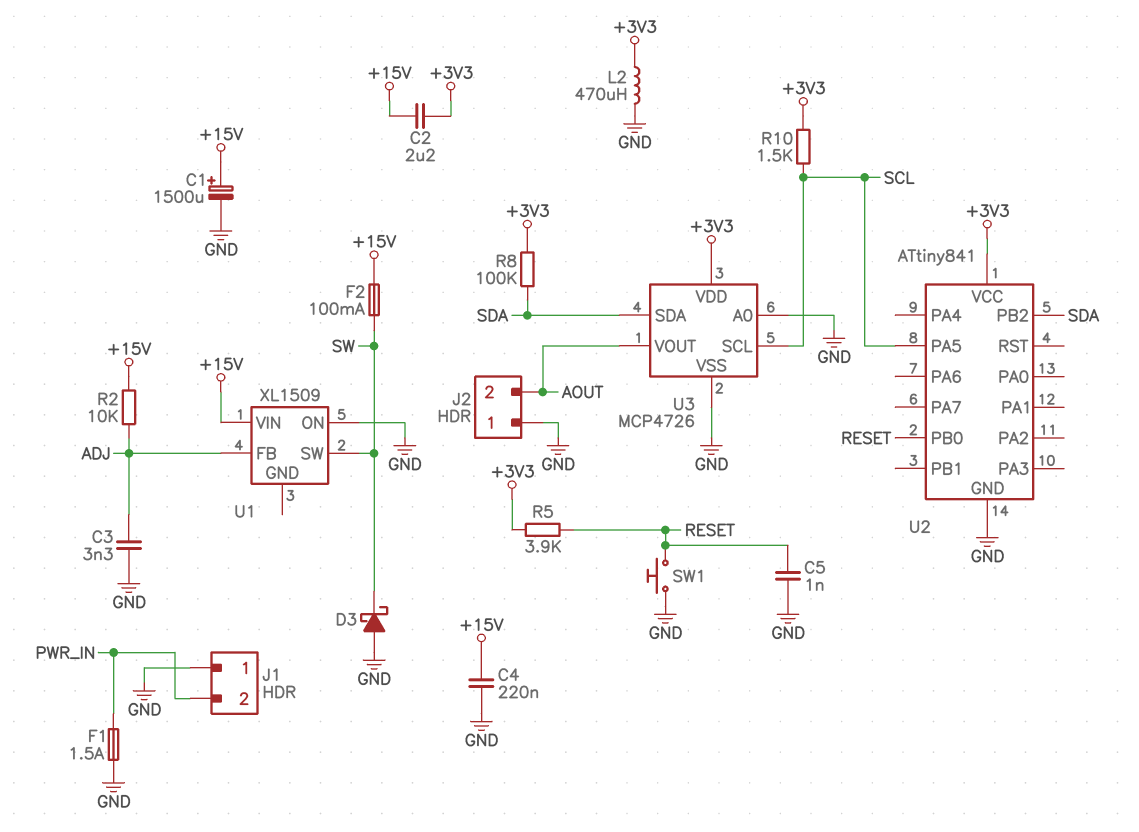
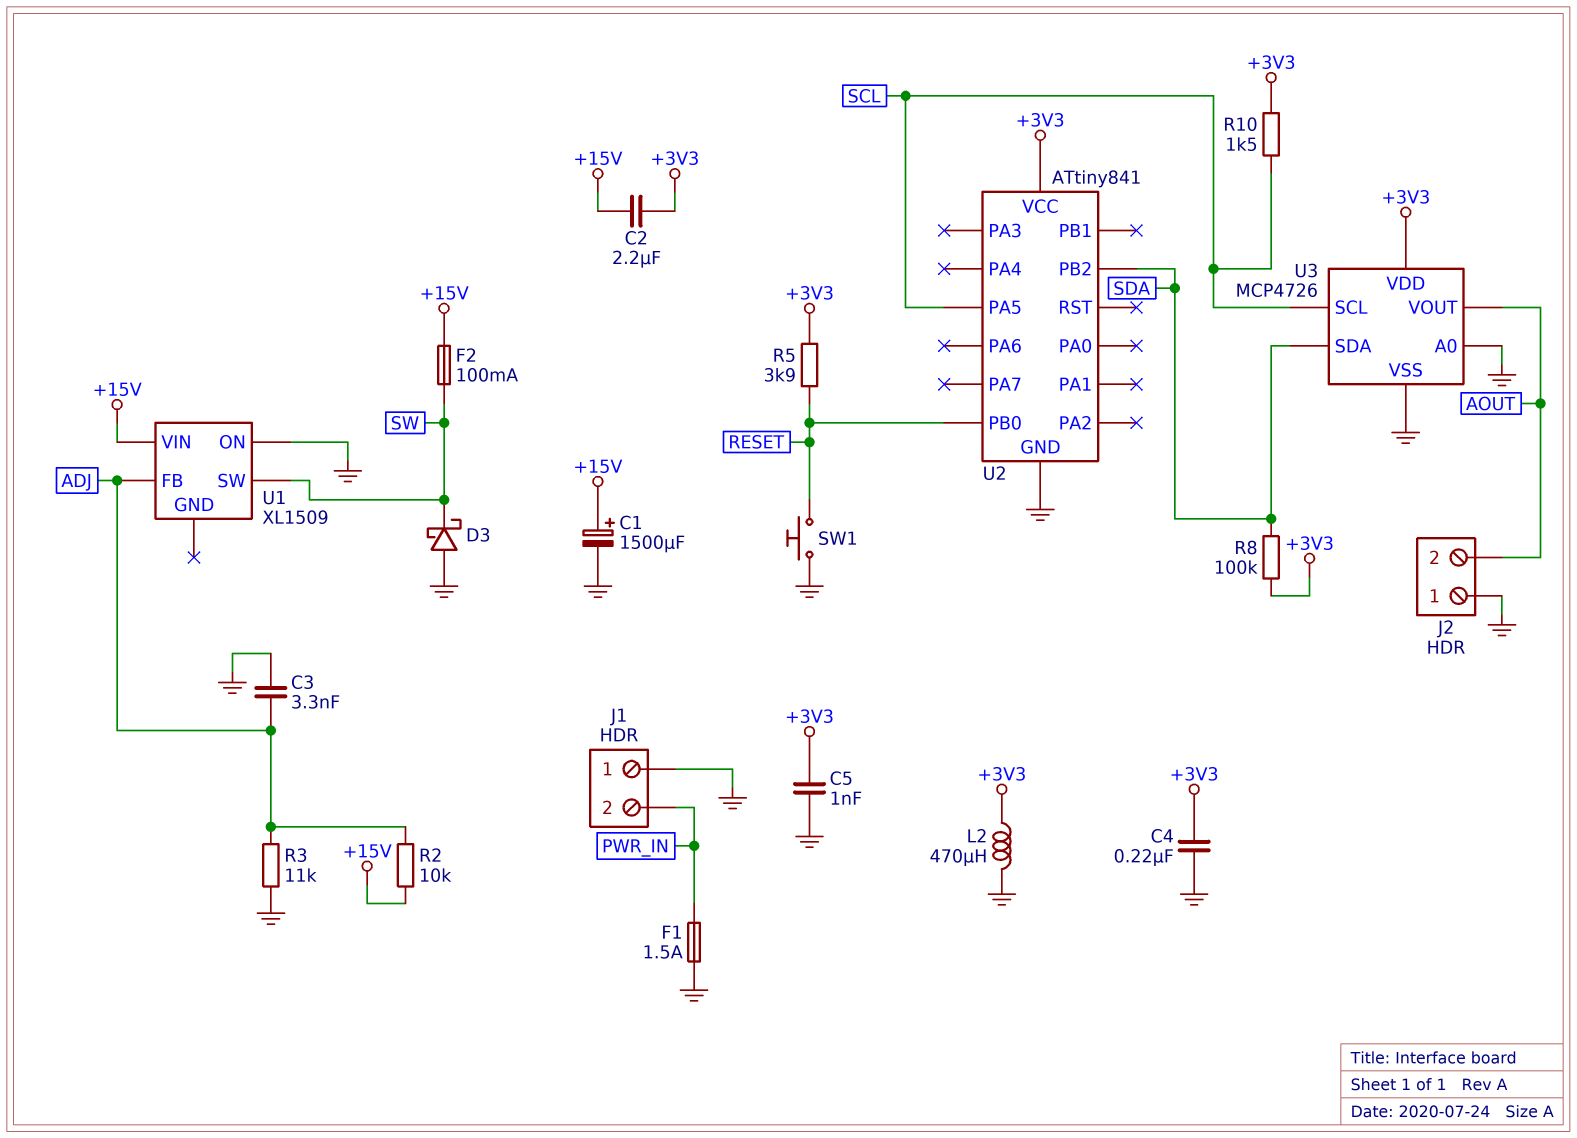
C4: 220nF (+15V, GND) -> 220nF (+3V3, GND)
C5: 1nF (GND, RESET) -> 1nF (+3V3, GND)
R3: none -> 11k (ADJ, GND)

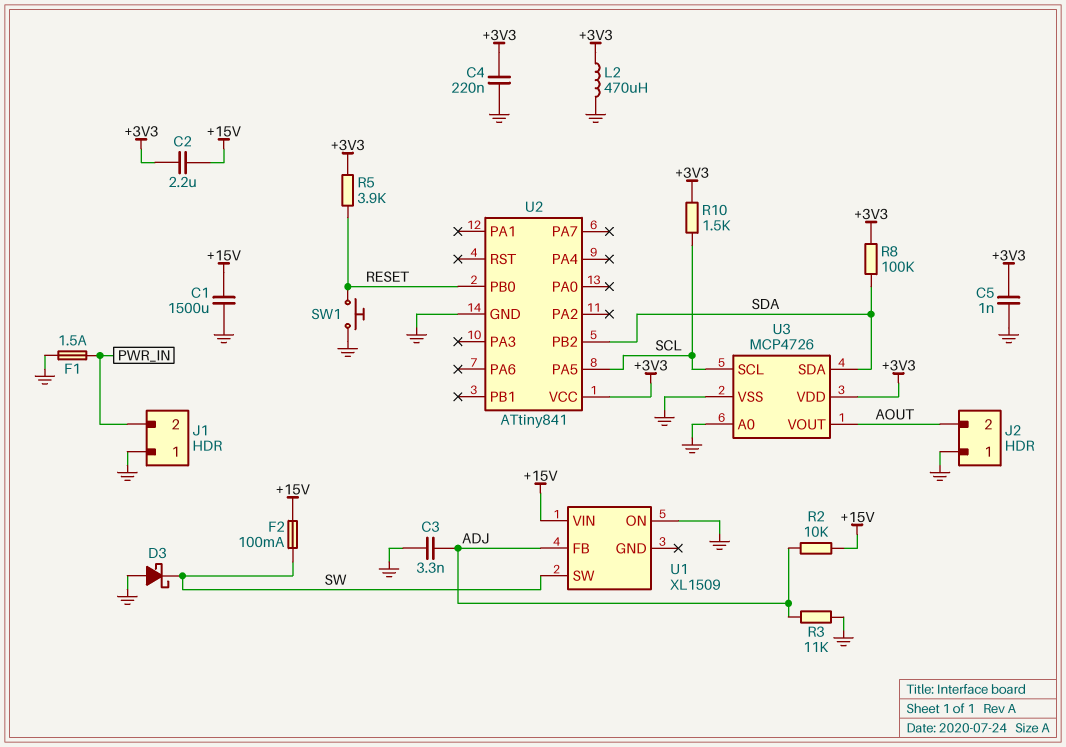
C1: 1500uF (plus +15V, minus GND) -> 1500uF (+15V, GND)

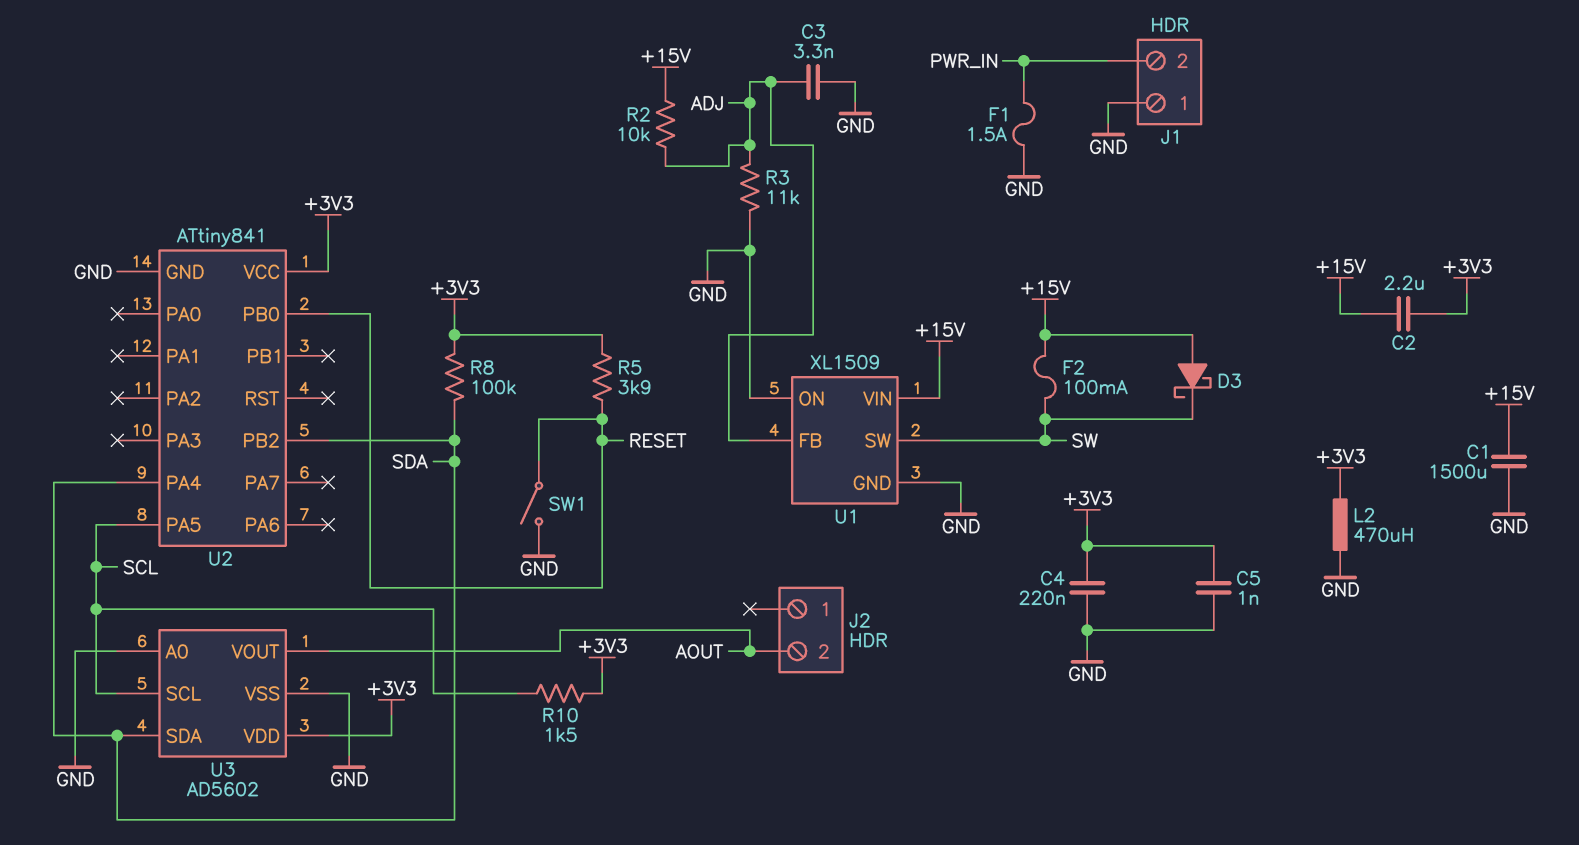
D3: schottky (A GND, K SW) -> schottky (A +15V, K SW)
J2 pin 1: GND -> none
SW1: button (GND, RESET) -> switch (GND, RESET)
U1 pin GND: none -> GND
U2 pin PA4: none -> SDA
U3: MCP4726 -> AD5602

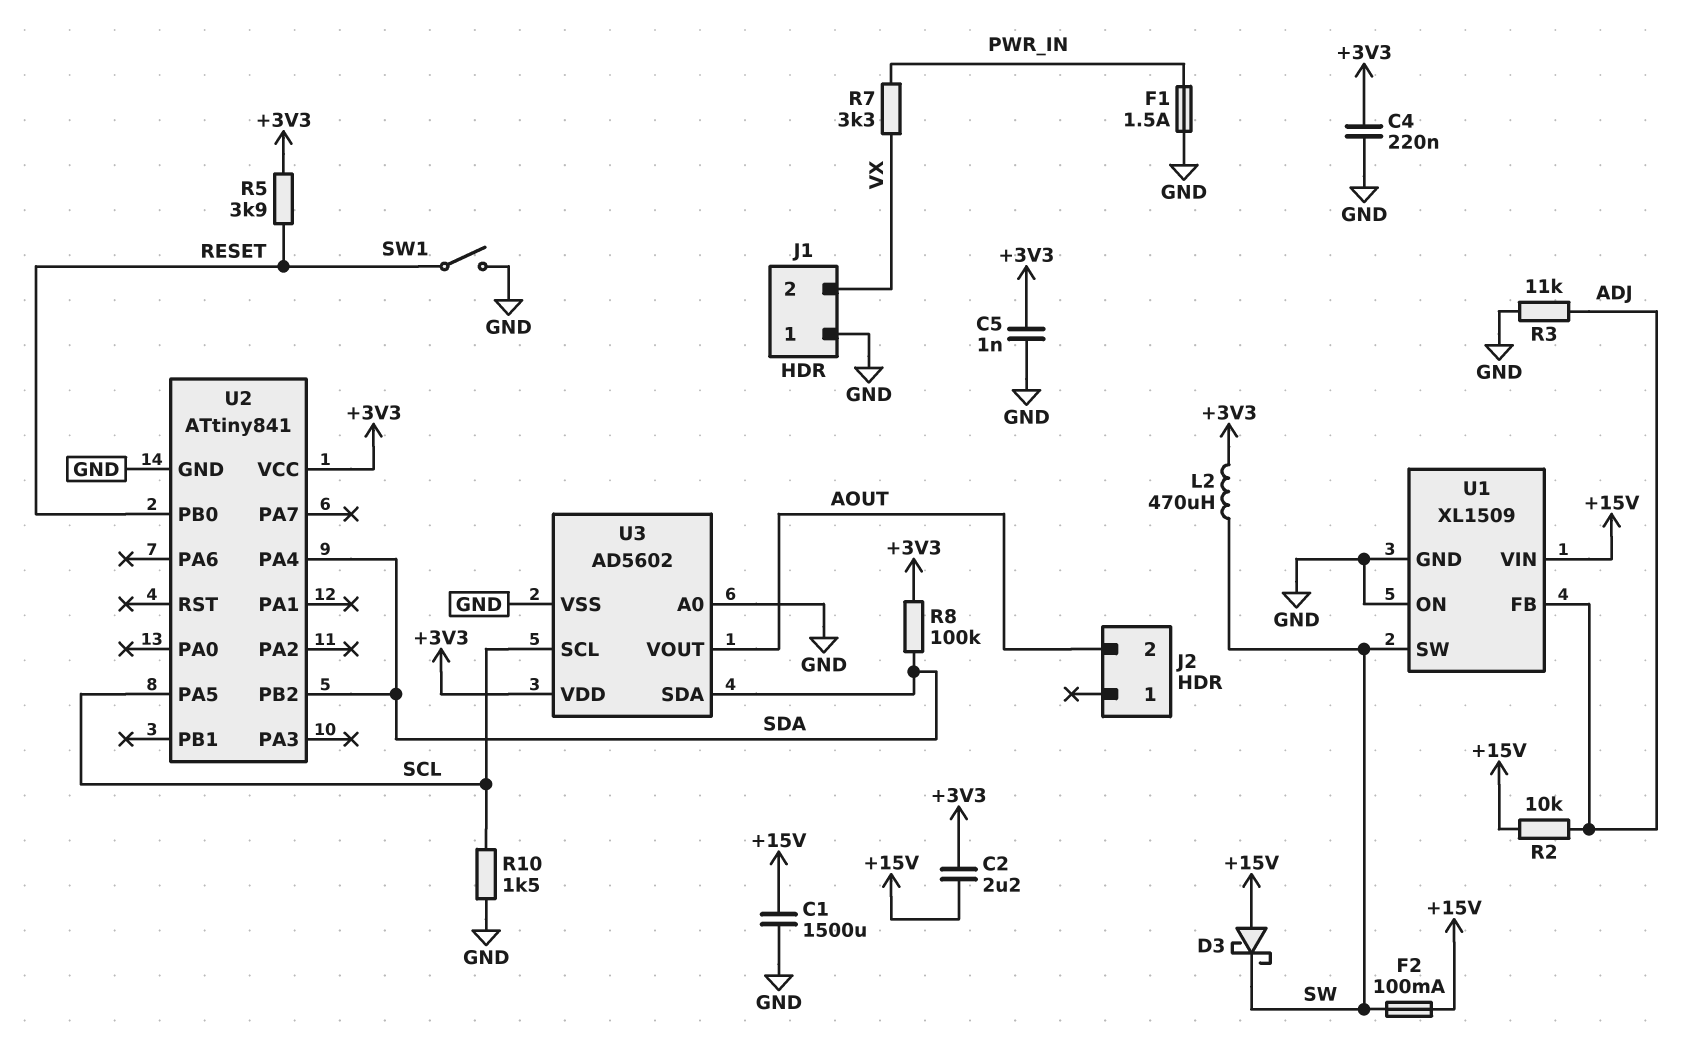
C3: 3.3nF (ADJ, GND) -> none
J1 pin 2: PWR_IN -> VX
L2: 470uH (+3V3, GND) -> 470uH (+3V3, SW)
R7: none -> 3.3k (PWR_IN, VX)
R10: 1.5k (+3V3, SCL) -> 1.5k (GND, SCL)

